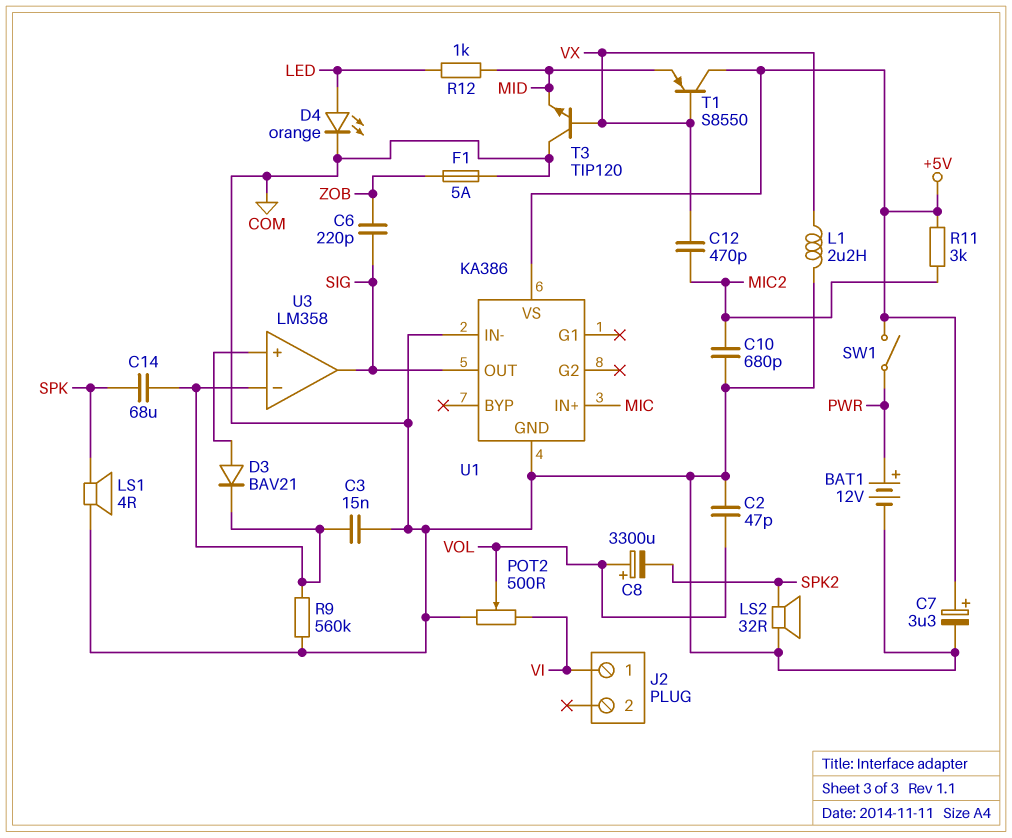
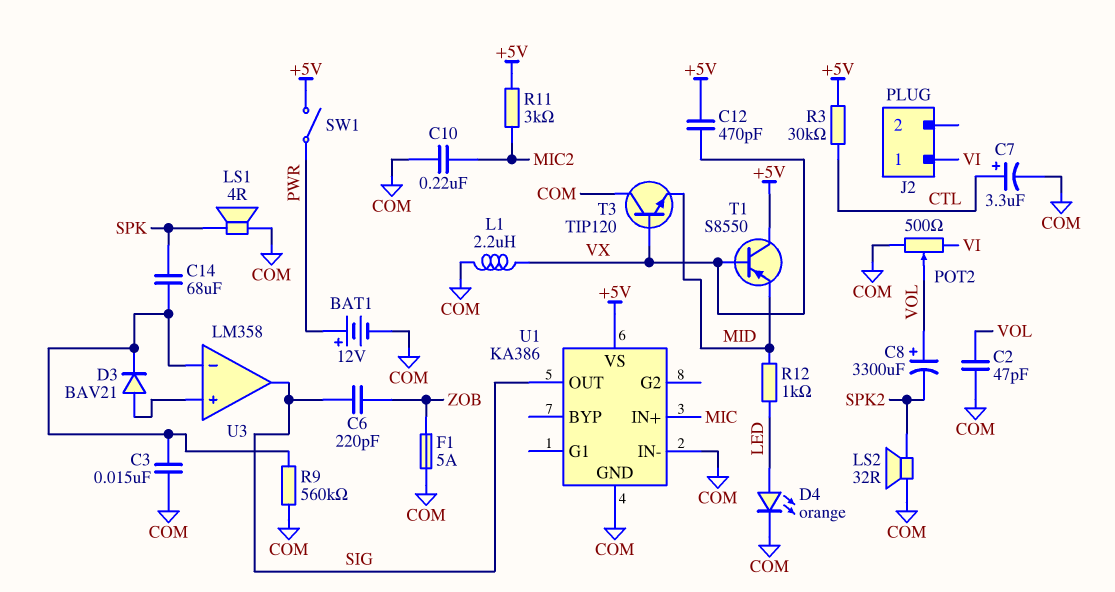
C7: 3.3uF (plus +5V, minus COM) -> 3.3uF (plus CTL, minus COM)
C10: 680pF (COM, MIC2) -> 220nF (COM, MIC2)
C12: 470pF (MIC2, VX) -> 470pF (+5V, VX)
R3: none -> 30k (+5V, CTL)

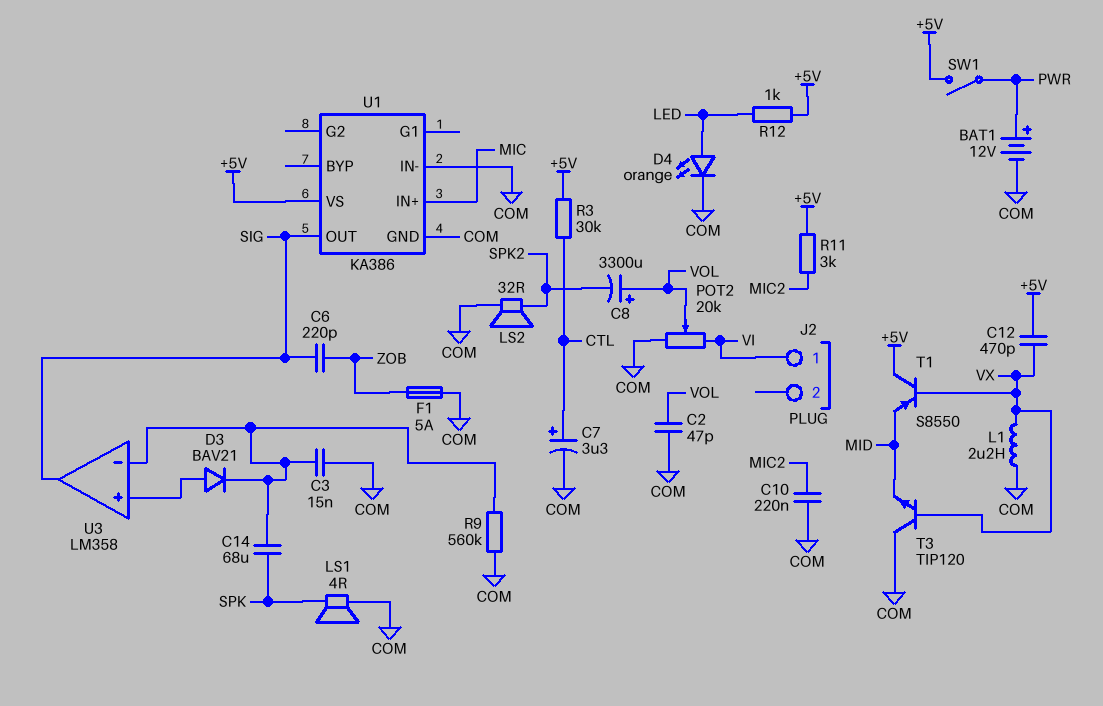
POT2: 500 (COM, VI, wiper VOL) -> 20k (COM, VI, wiper VOL)
R12: 1k (LED, MID) -> 1k (+5V, LED)

